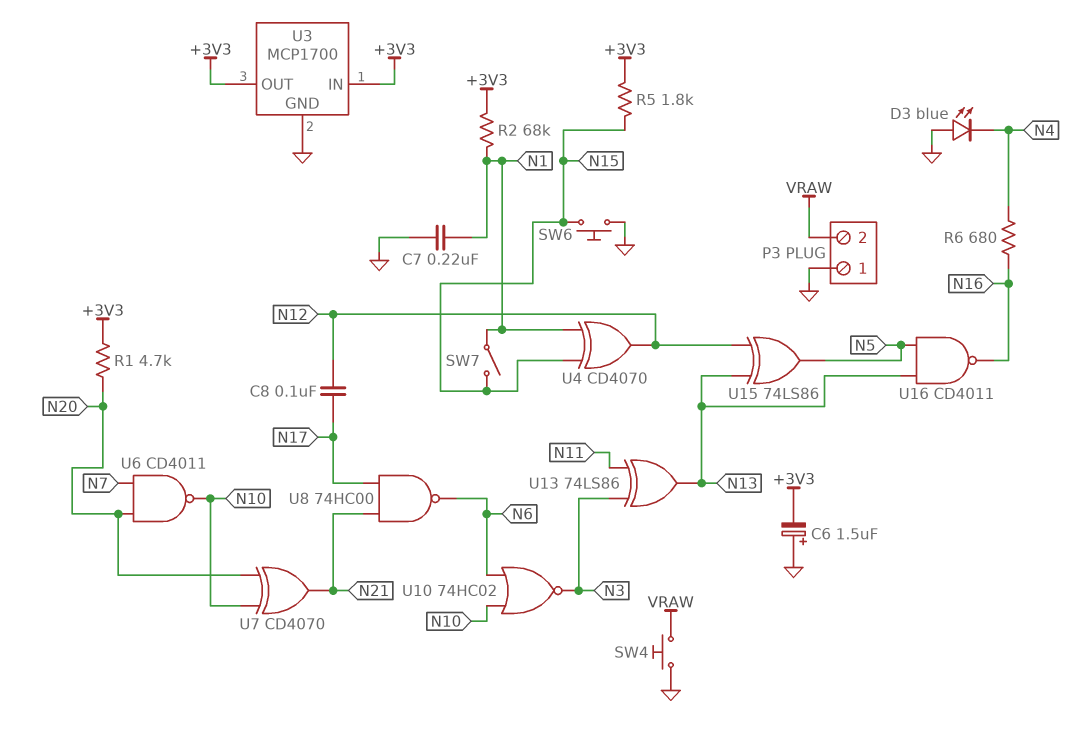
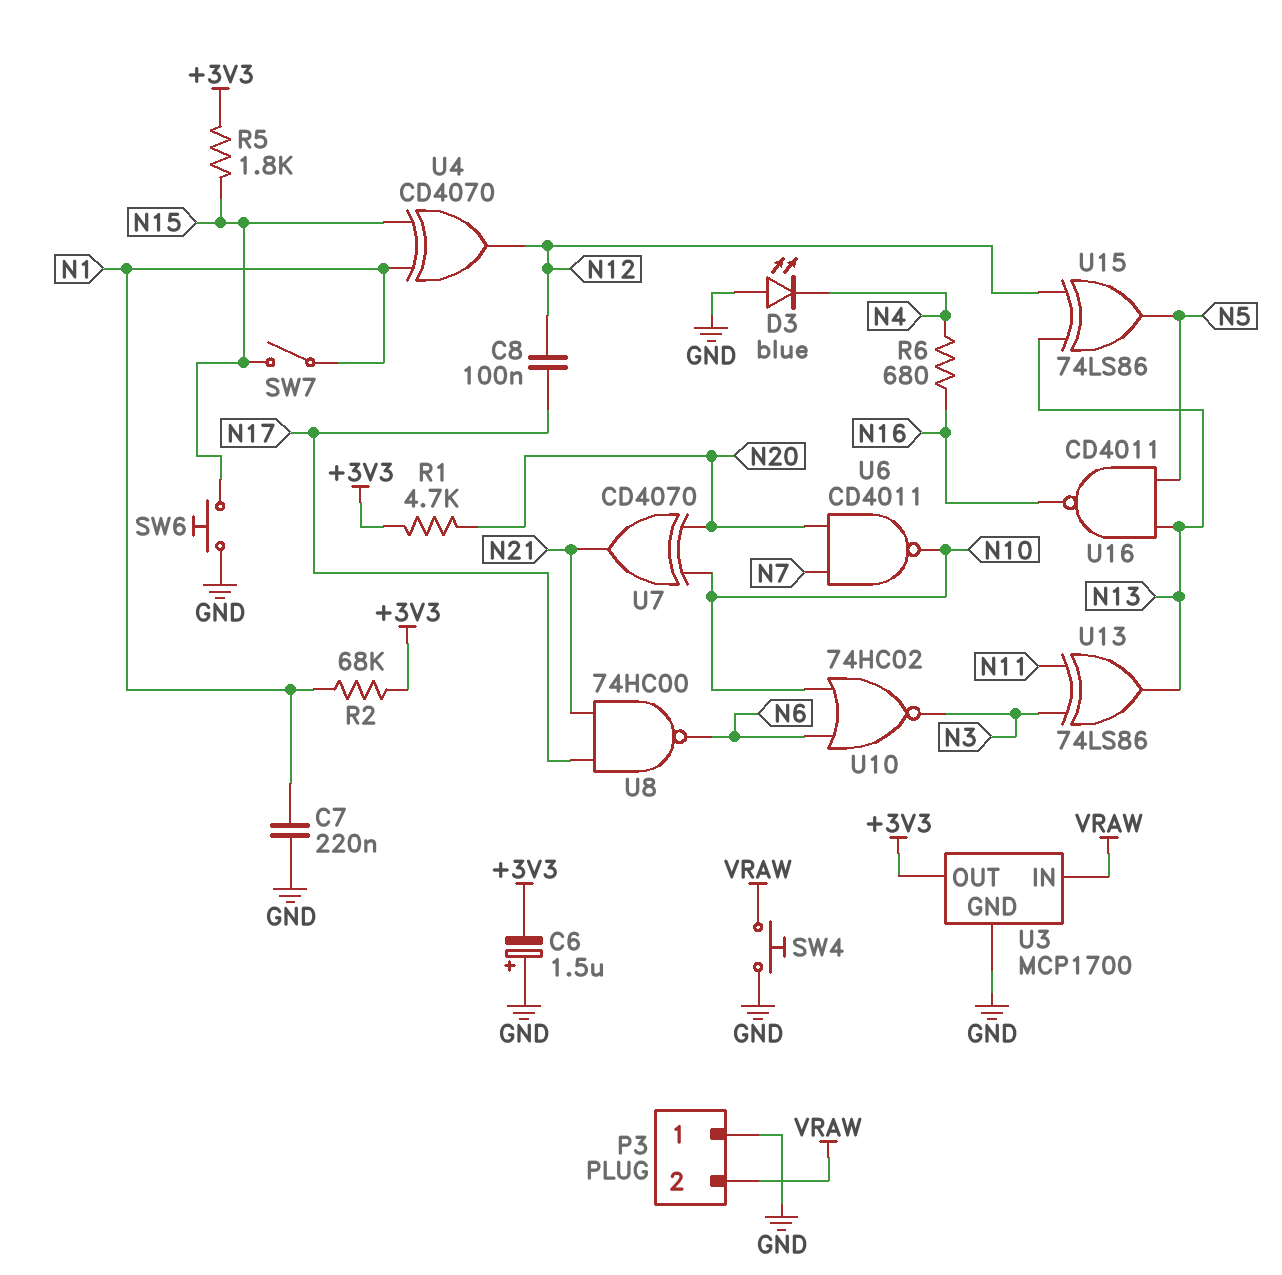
U3 pin IN: +3V3 -> VRAW

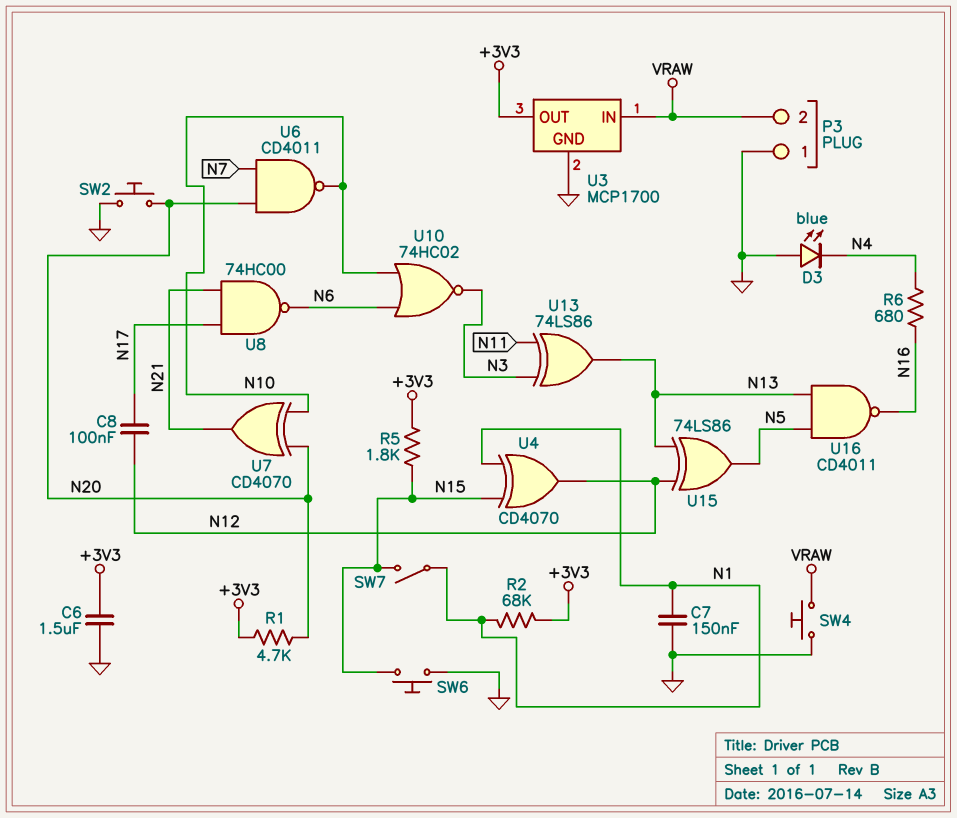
C6: 1.5uF (plus GND, minus +3V3) -> 1.5uF (+3V3, GND)
C7: 220nF (GND, N1) -> 150nF (GND, N1)
SW2: none -> button (GND, N20)

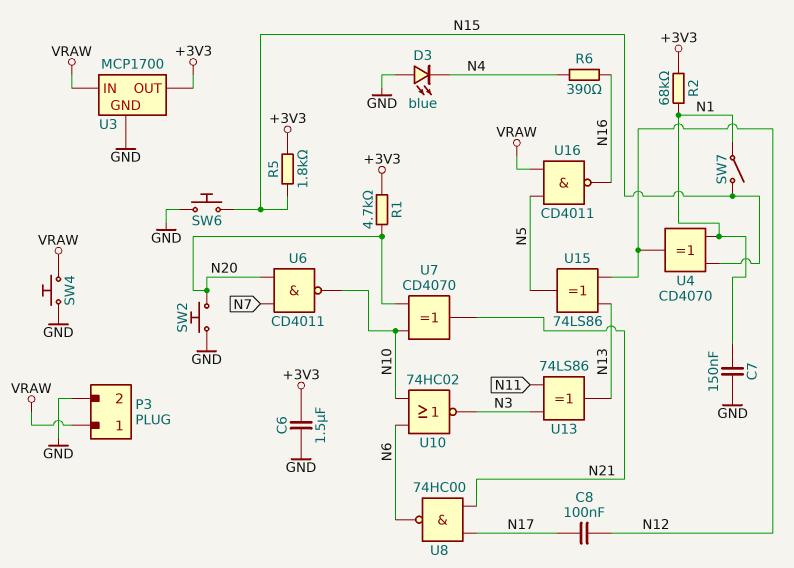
P3 pin 1: GND -> VRAW
P3 pin 2: VRAW -> GND
R6: 680 (N4, N16) -> 390 (N4, N16)
U16: NAND CD4011 (in N5, in N13, out N16) -> NAND CD4011 (in N5, in VRAW, out N16)

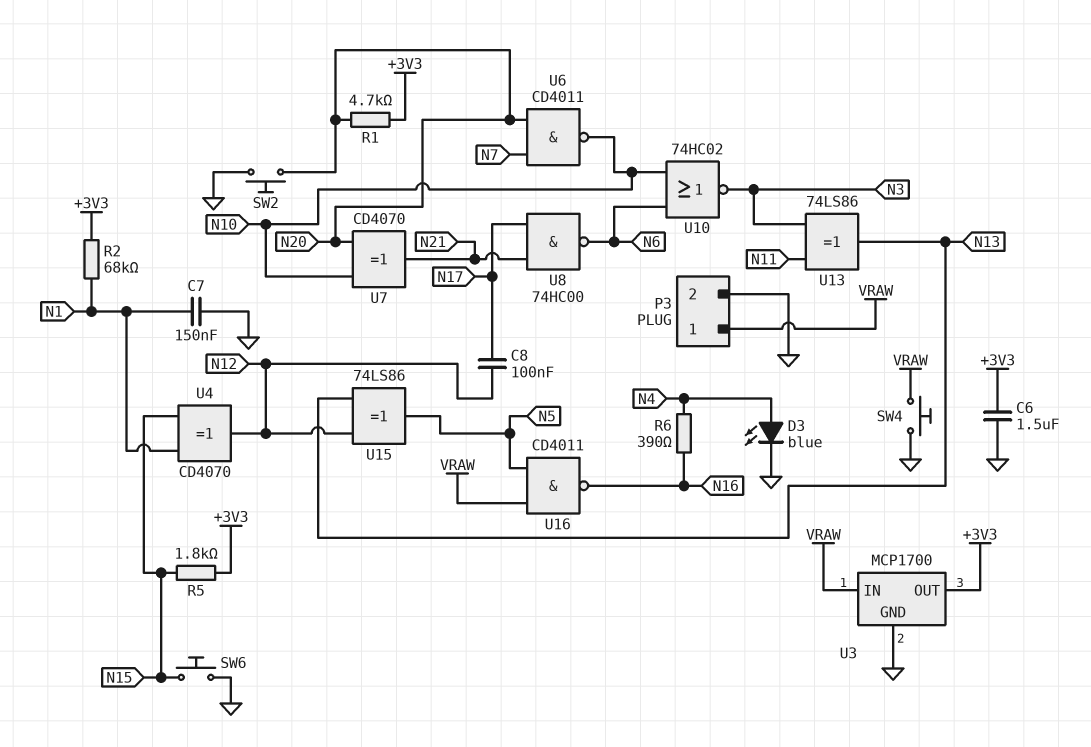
D3: LED blue (A GND, K N4) -> LED blue (A N4, K GND)
SW7: switch (N1, N15) -> none

